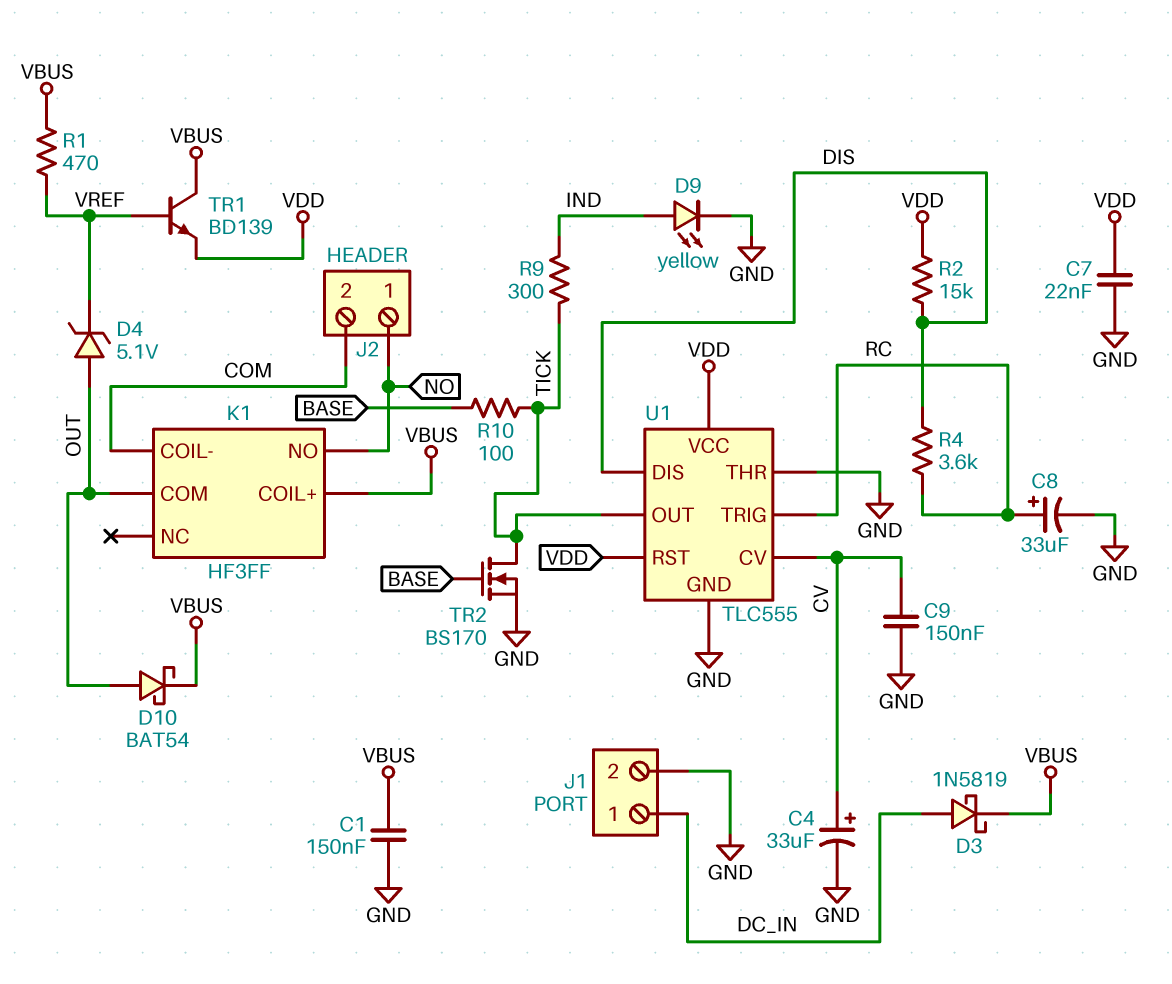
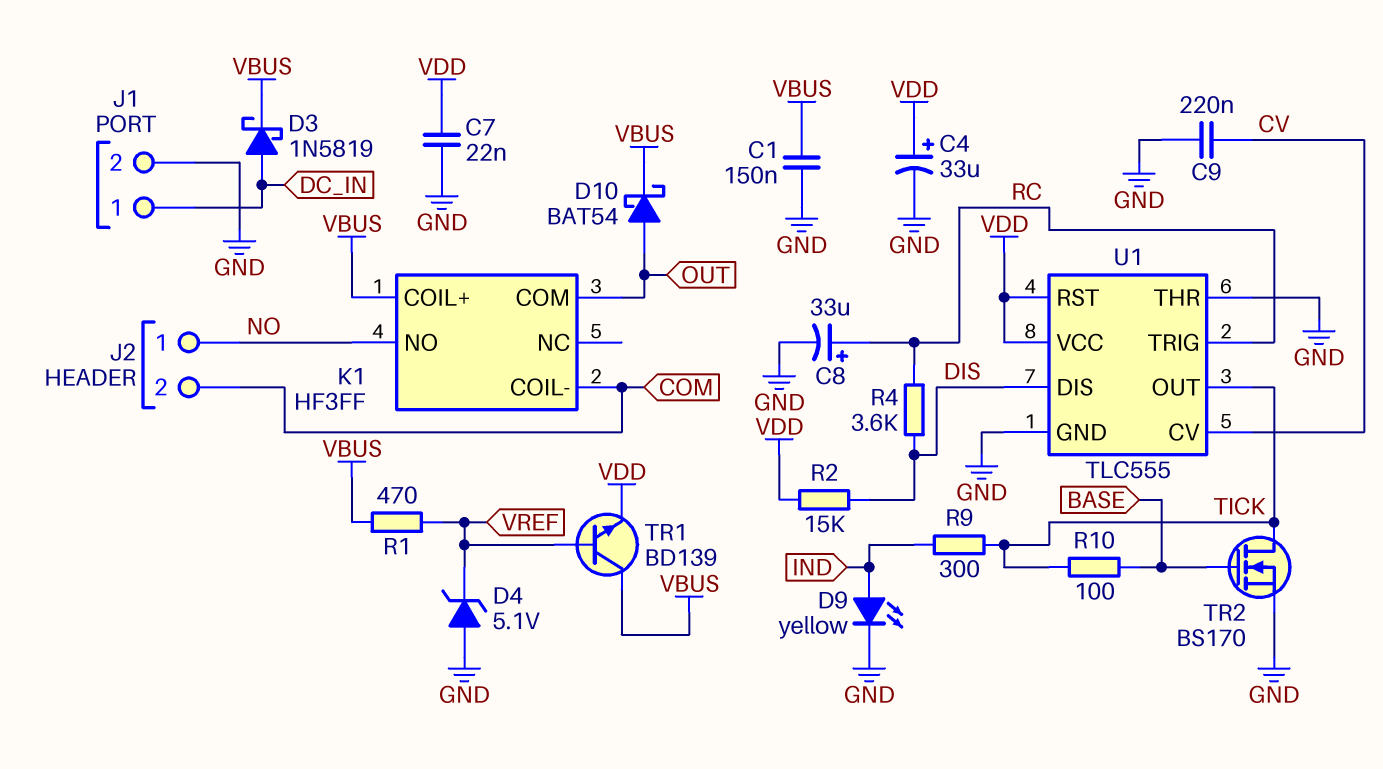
C4: 33uF (plus CV, minus GND) -> 33uF (plus VDD, minus GND)
C9: 150nF (CV, GND) -> 220nF (CV, GND)
D4: zener 5.1V (A OUT, K VREF) -> zener 5.1V (A GND, K VREF)

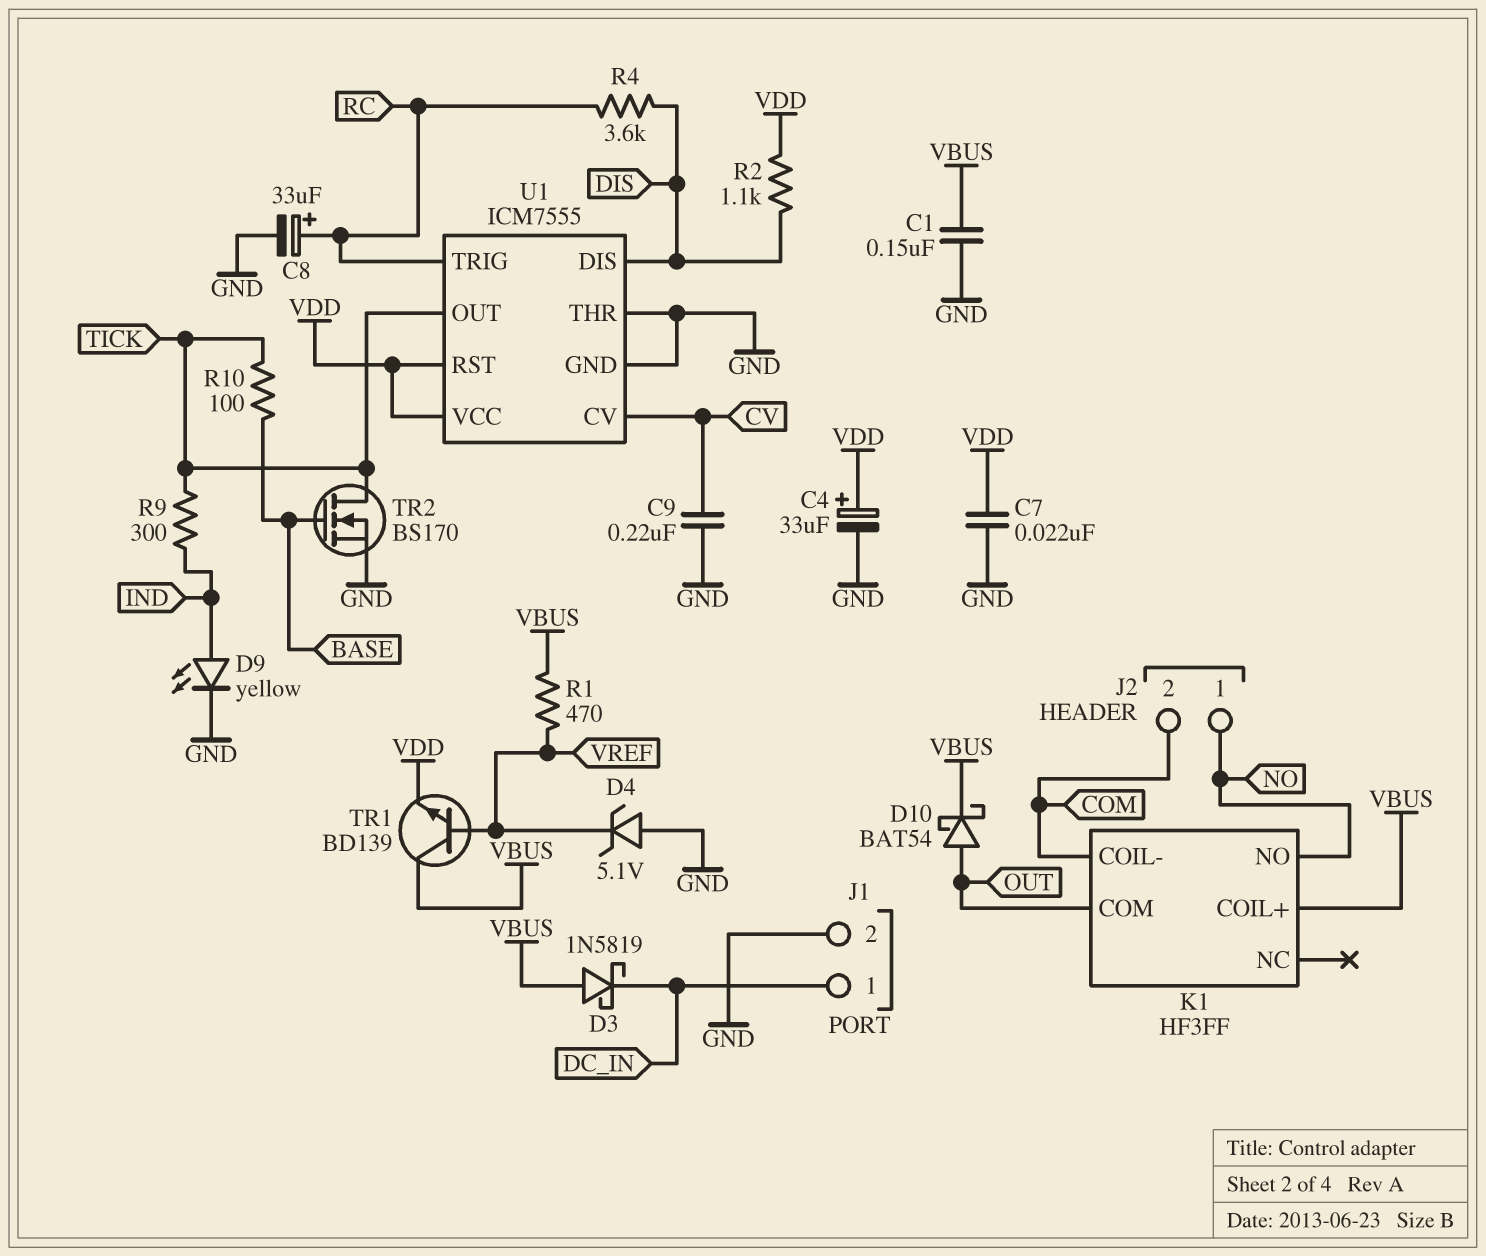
D3: schottky 1N5819 (A DC_IN, K VBUS) -> schottky 1N5819 (A VBUS, K DC_IN)
R2: 15k (DIS, VDD) -> 1.1k (DIS, VDD)
U1: TLC555 -> ICM7555

